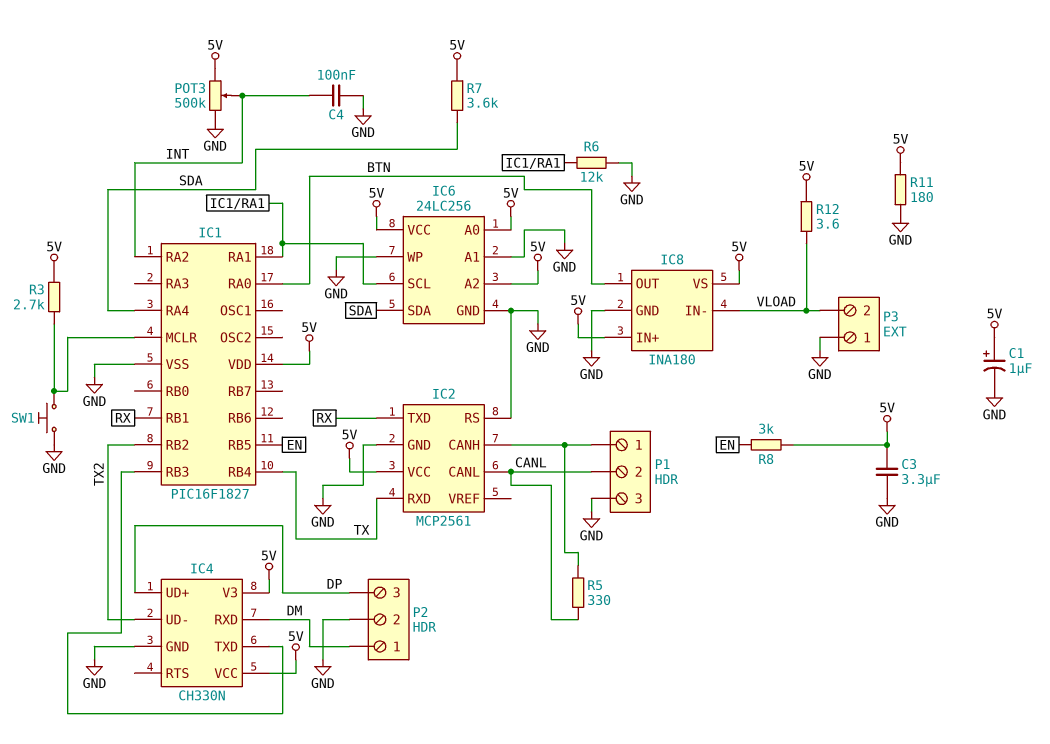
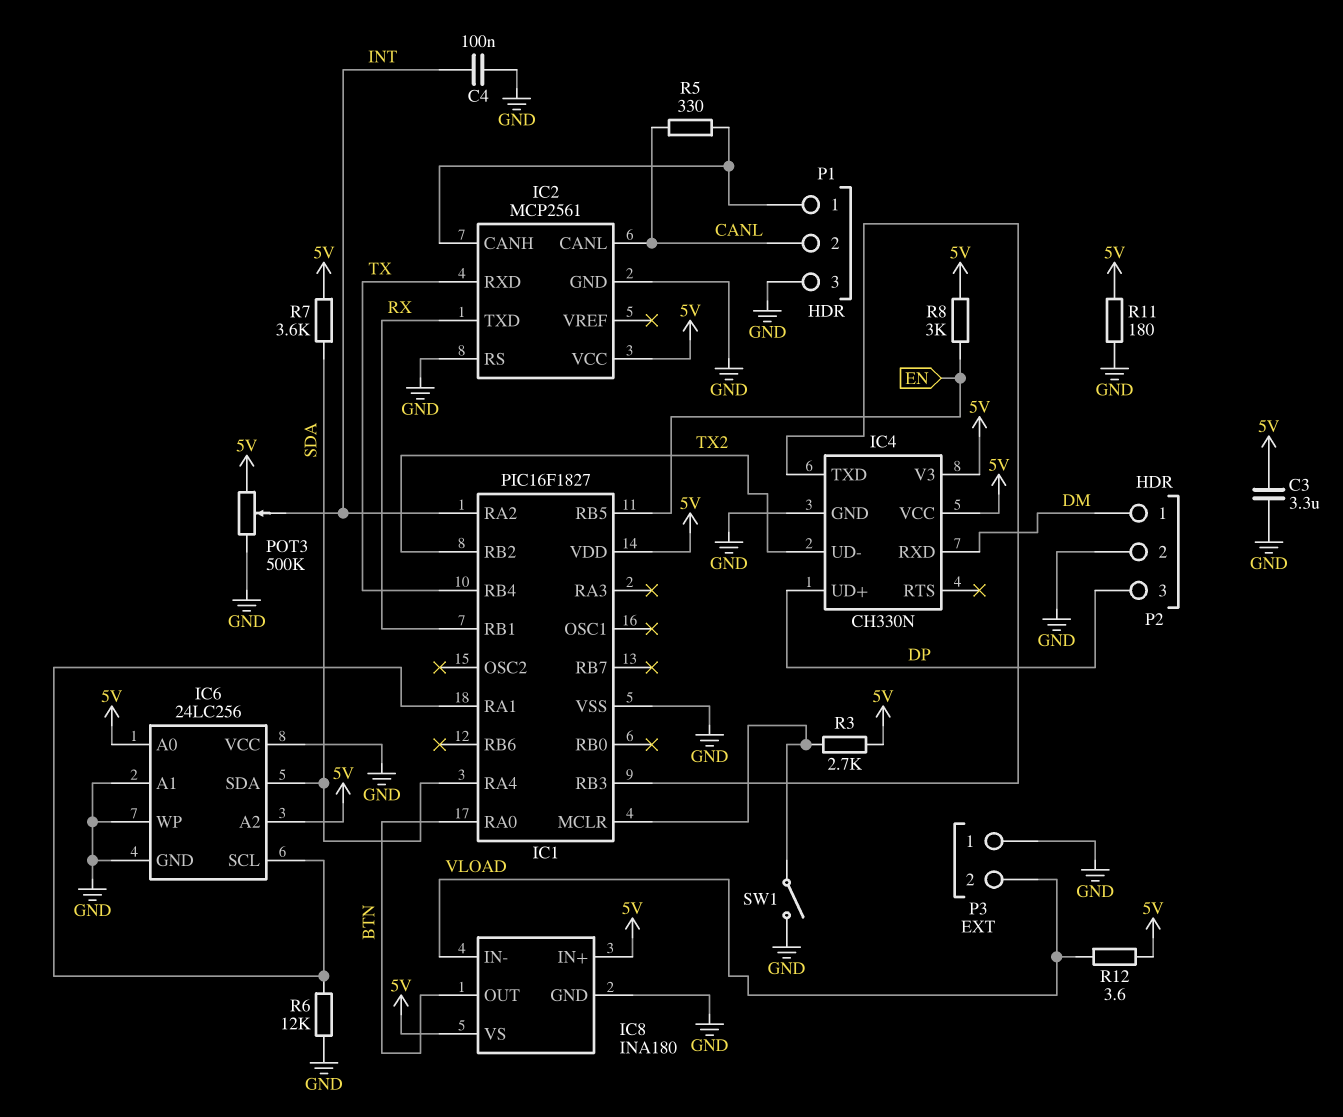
C1: 1uF (plus 5V, minus GND) -> none
IC6 pin VCC: 5V -> GND
SW1: button (GND, IC1/MCLR) -> switch (GND, IC1/MCLR)

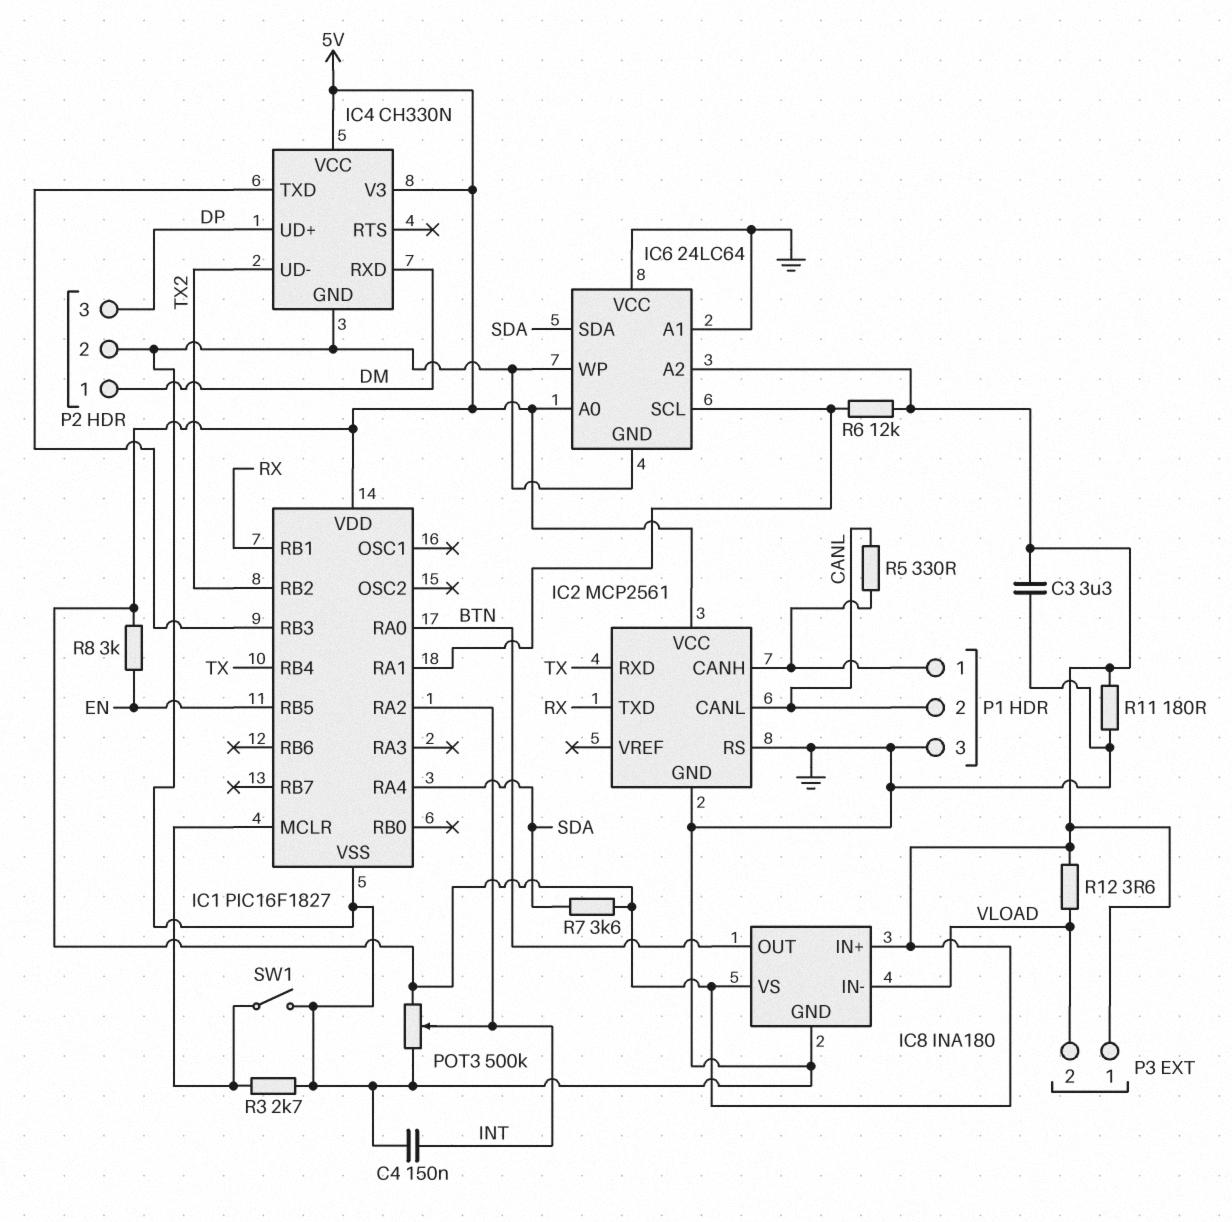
C4: 100nF (GND, INT) -> 150nF (GND, INT)
IC6: 24LC256 -> 24LC64
P3 pin 1: GND -> 5V
R3: 2.7k (5V, IC1/MCLR) -> 2.7k (GND, IC1/MCLR)
R6: 12k (GND, IC1/RA1) -> 12k (5V, IC1/RA1)

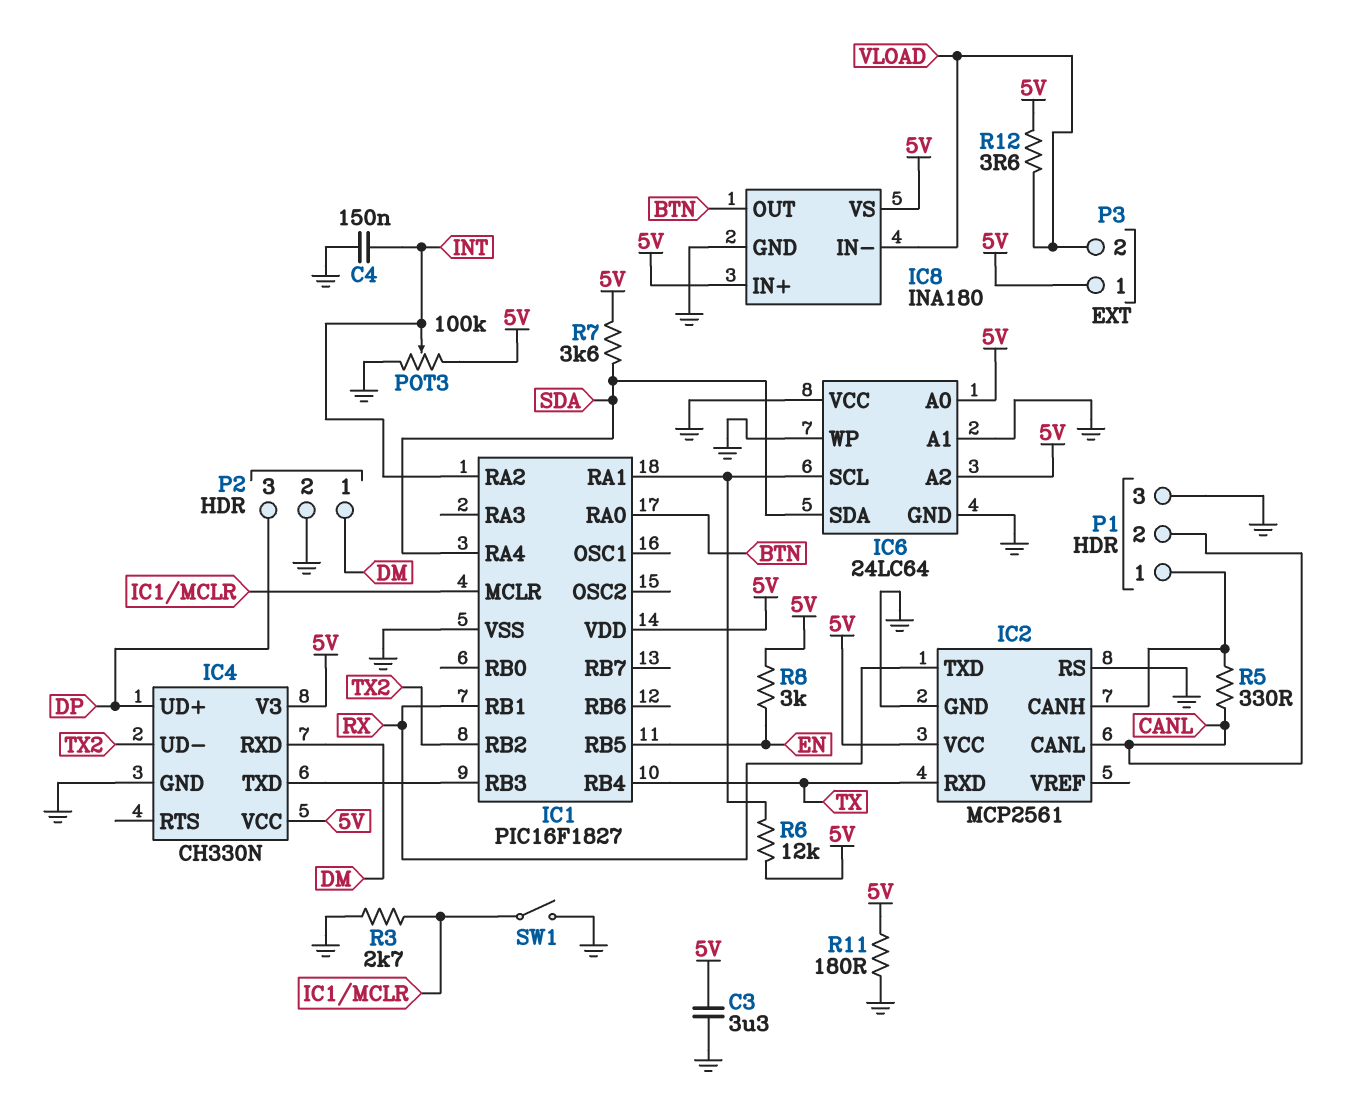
POT3: 500k (5V, GND, wiper INT) -> 100k (5V, GND, wiper INT)

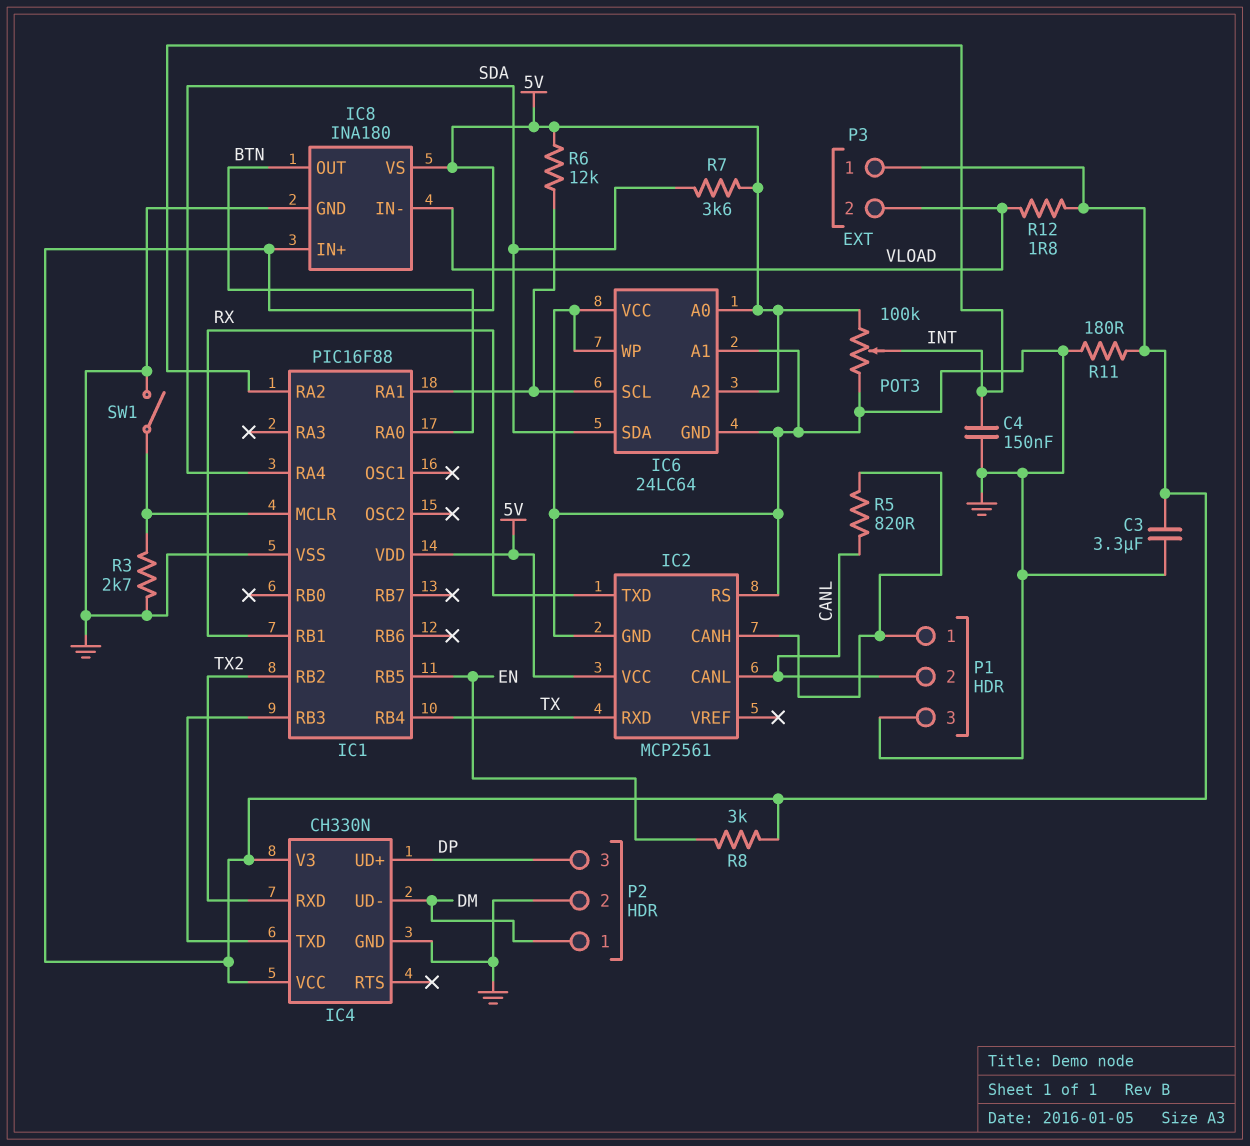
IC1: PIC16F1827 -> PIC16F88
IC4 pin RXD: DM -> TX2
IC4 pin UD-: TX2 -> DM
R5: 330 (CANL, IC2/CANH) -> 820 (CANL, IC2/CANH)
R12: 3.6 (5V, VLOAD) -> 1.8 (5V, VLOAD)

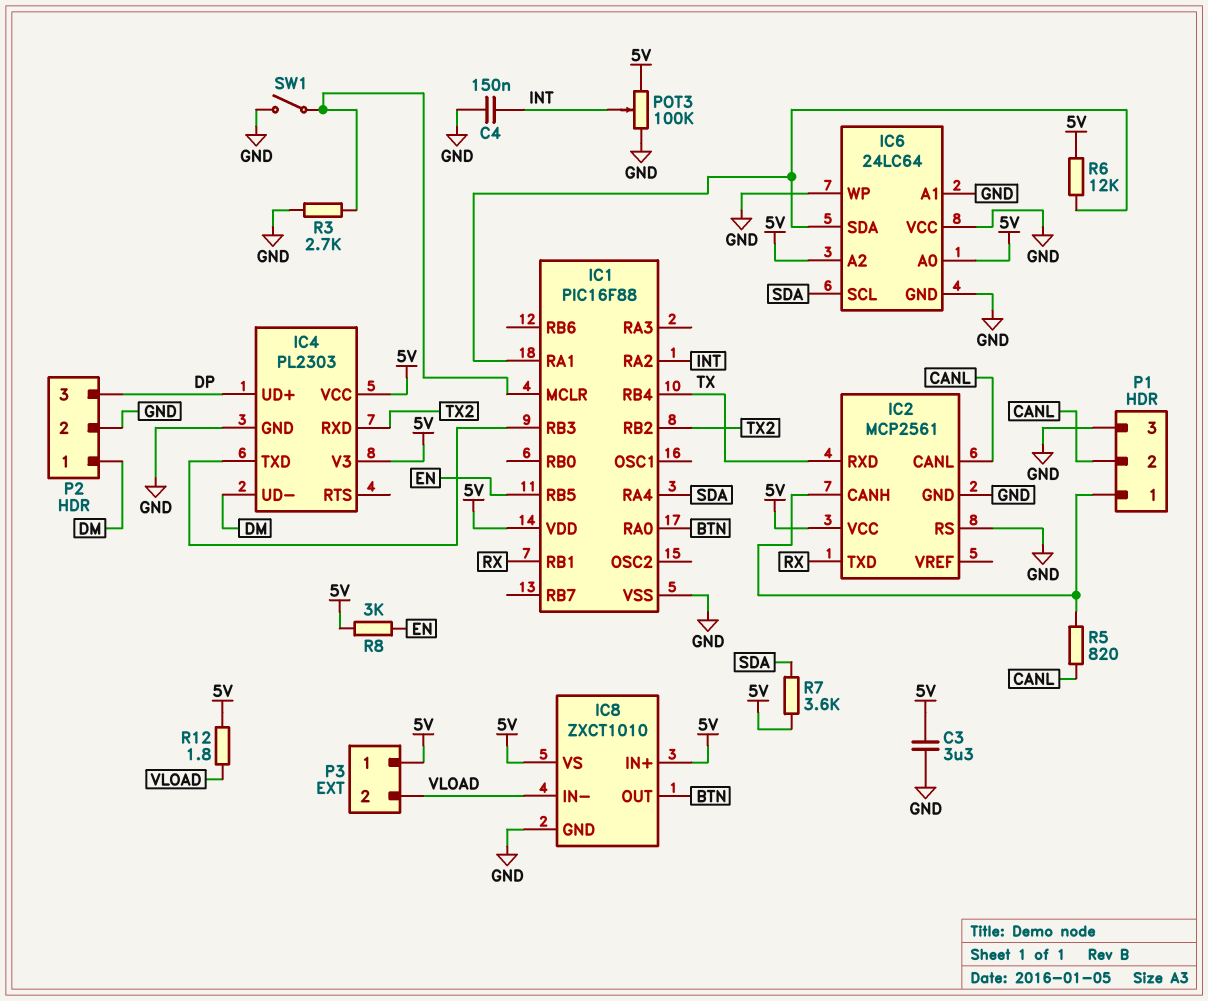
IC4: CH330N -> PL2303
IC6 pin SCL: IC1/RA1 -> SDA
IC6 pin SDA: SDA -> IC1/RA1
IC8: INA180 -> ZXCT1010
R11: 180 (5V, GND) -> none

